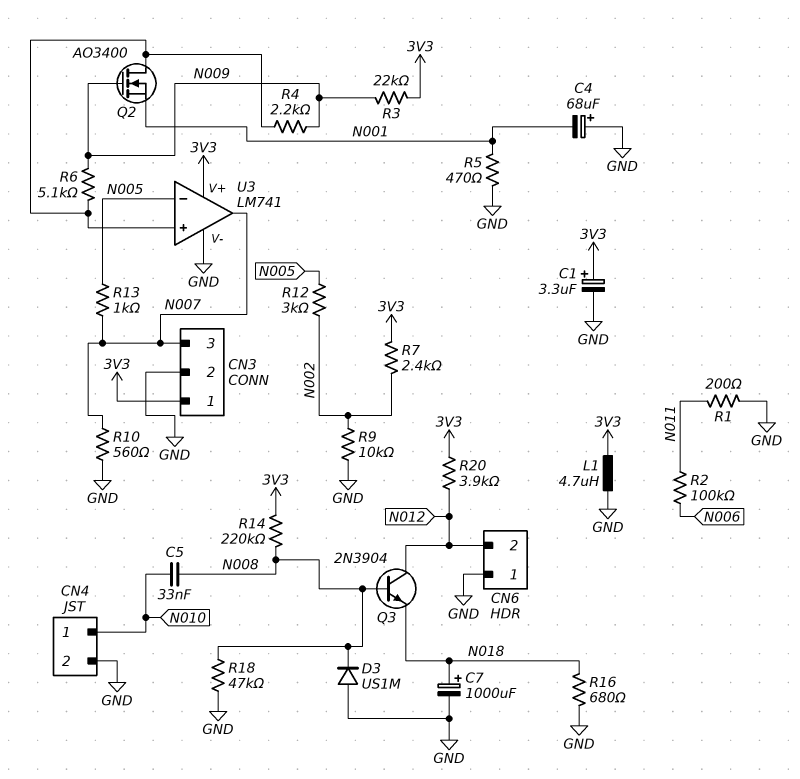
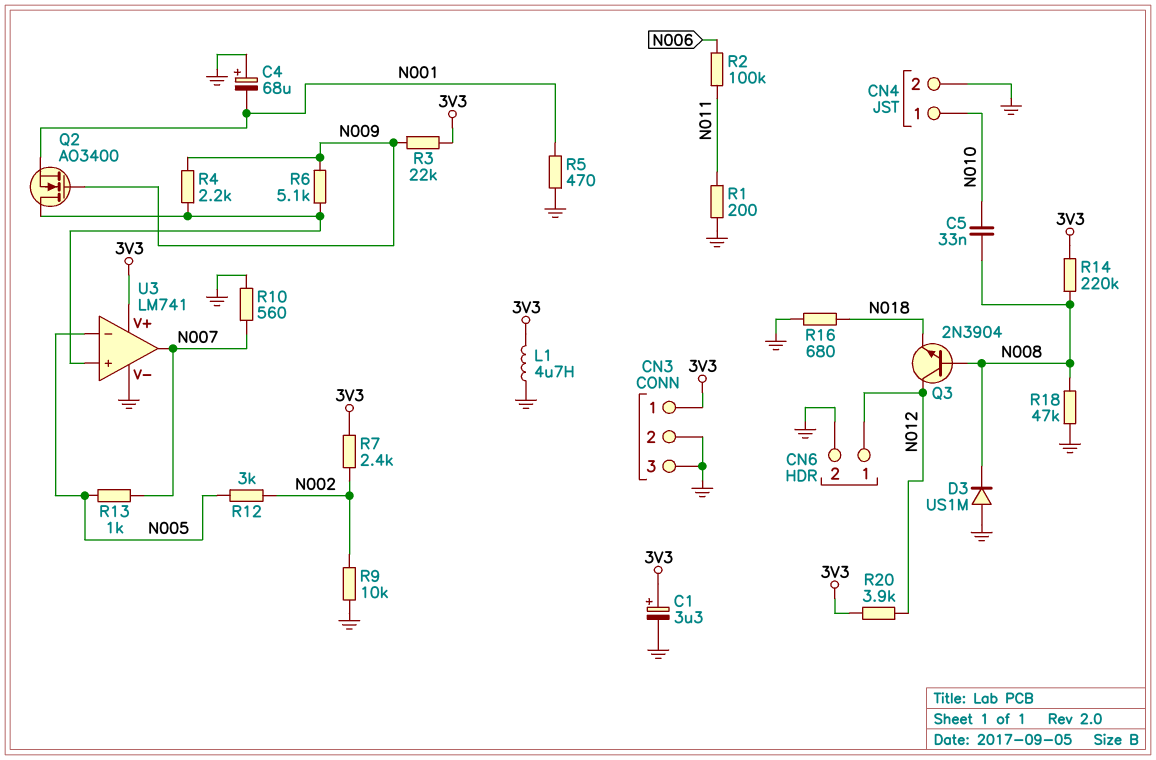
C7: 1000uF (plus N018, minus GND) -> none
CN3 pin 3: N007 -> GND
CN6 pin 1: GND -> N012
CN6 pin 2: N012 -> GND

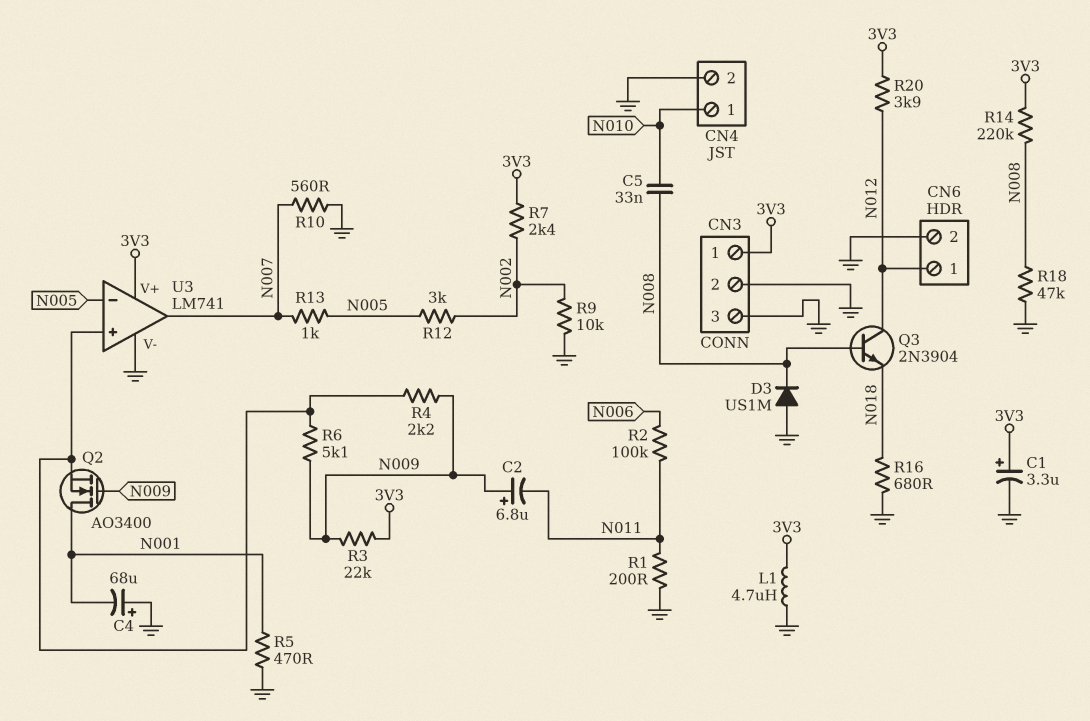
C2: none -> 6.8uF (plus N009, minus N011)
Q2: NMOS AO3400 (G N009, D U3/in+, S N001) -> NMOS AO3400 (G N009, D N001, S U3/in+)

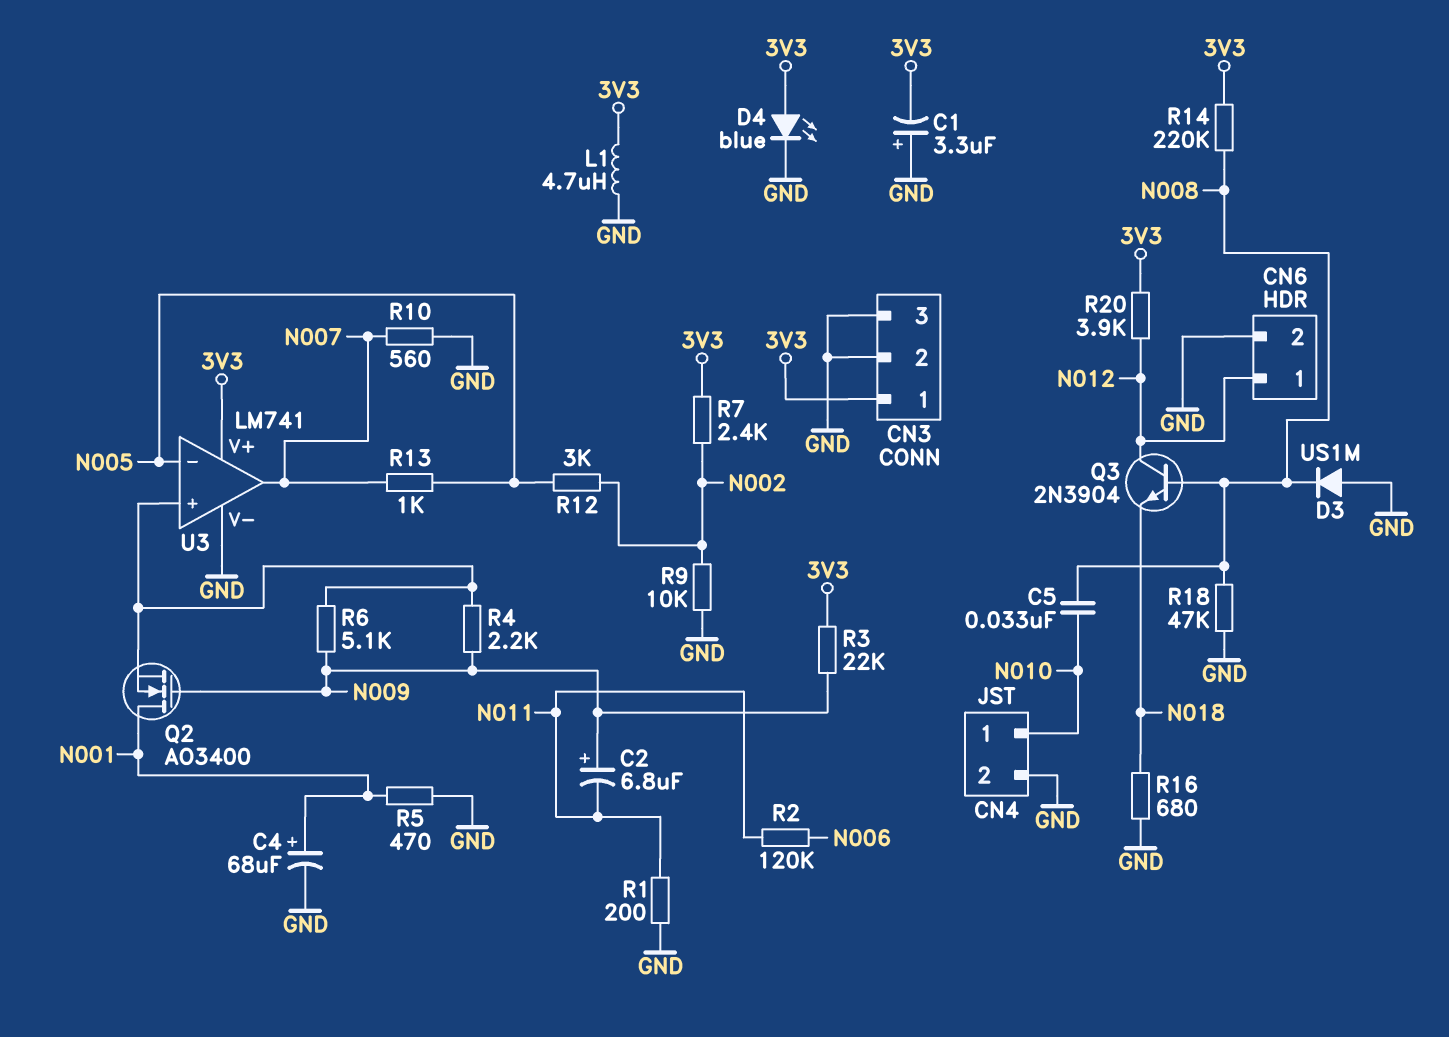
C1: 3.3uF (plus 3V3, minus GND) -> 3.3uF (plus GND, minus 3V3)
C4: 68uF (plus GND, minus N001) -> 68uF (plus N001, minus GND)
D4: none -> LED blue (A 3V3, K GND)
R2: 100k (N006, N011) -> 120k (N006, N011)

